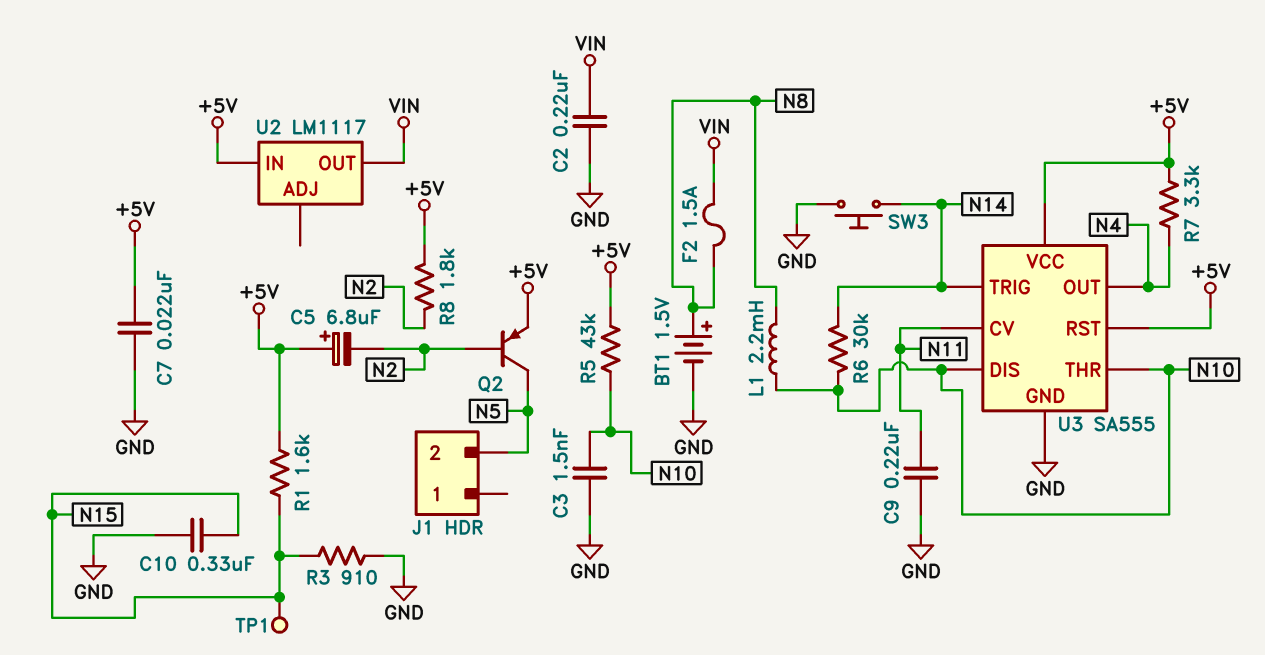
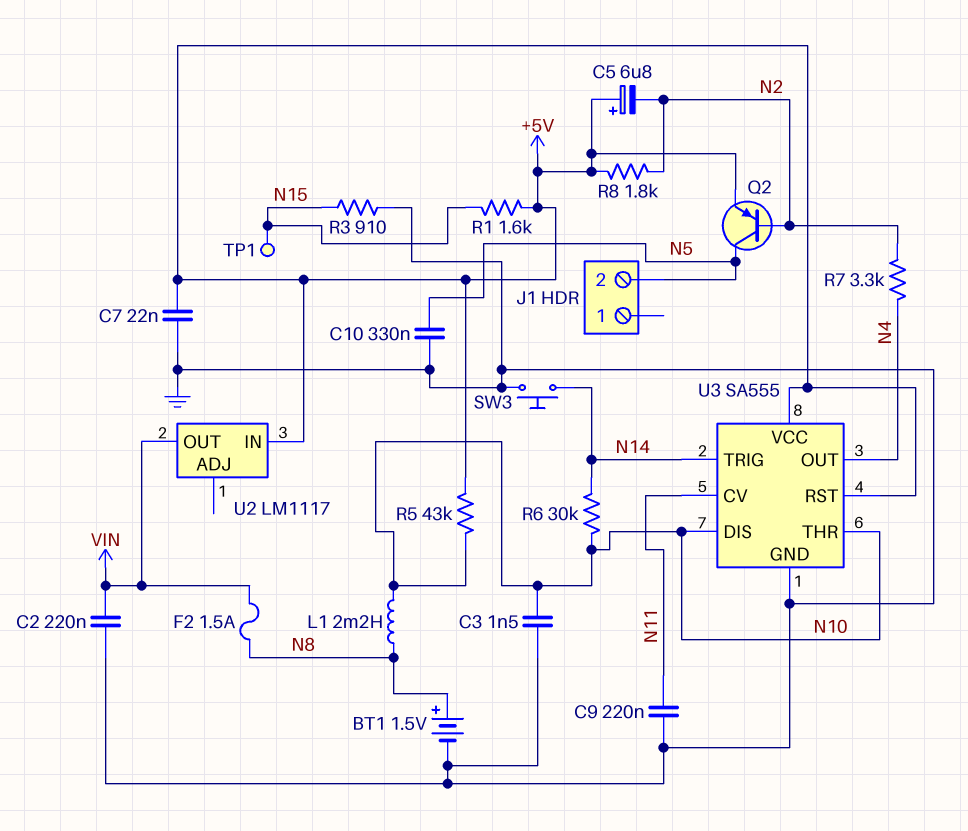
C10: 330nF (GND, N15) -> 330nF (GND, N5)
R7: 3.3k (+5V, N4) -> 3.3k (N2, N4)

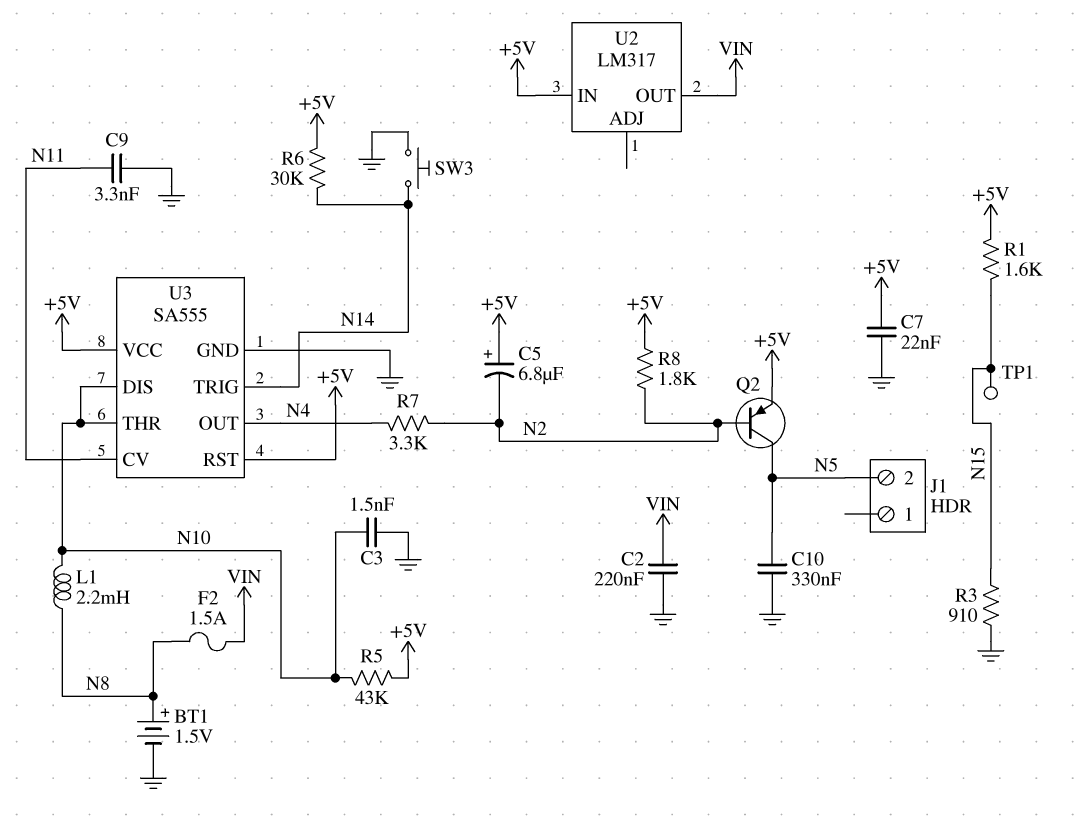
C9: 220nF (GND, N11) -> 3.3nF (GND, N11)
R6: 30k (N10, N14) -> 30k (+5V, N14)
U2: LM1117 -> LM317

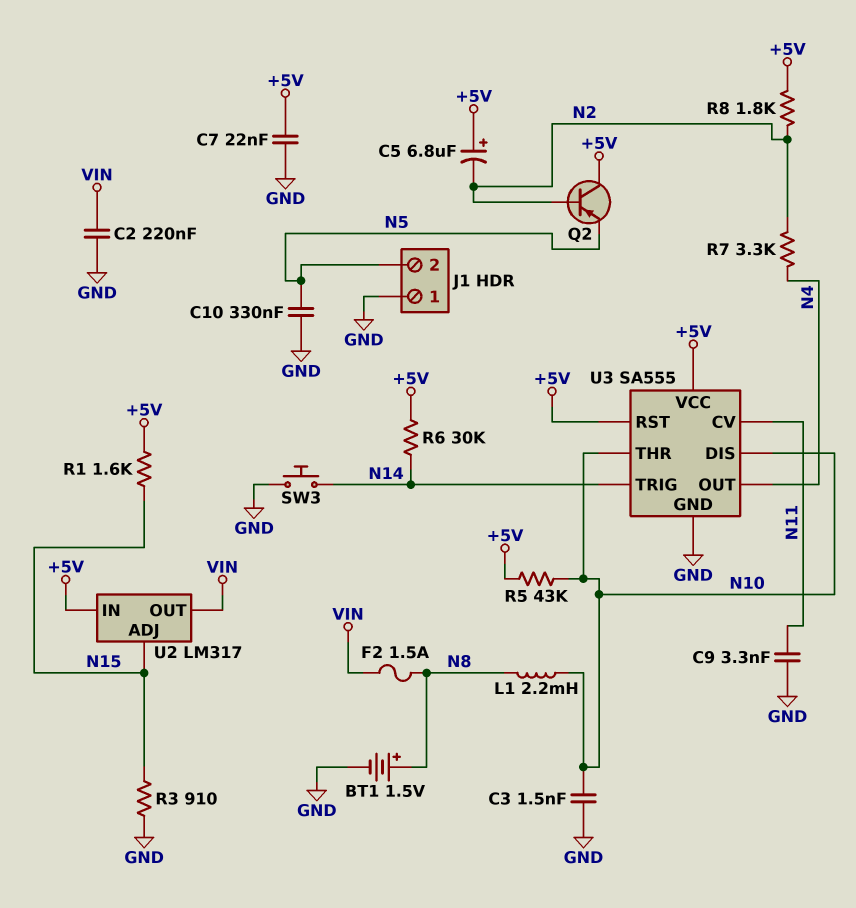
J1 pin 1: none -> GND
Q2: PNP (B N2, C N5, E +5V) -> PNP (B N2, C +5V, E N5)
TP1: test point (N15) -> none
U2 pin ADJ: none -> N15

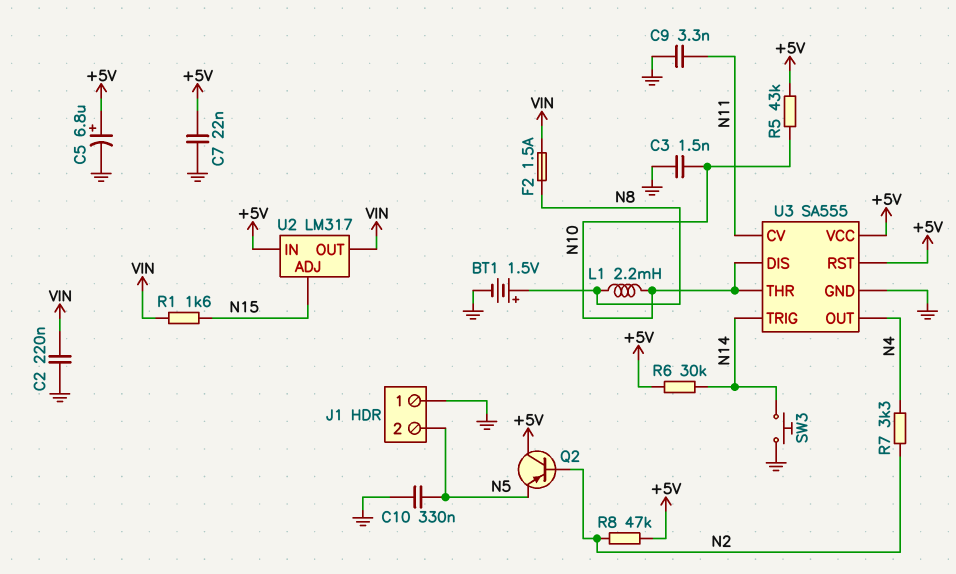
C5: 6.8uF (plus +5V, minus N2) -> 6.8uF (plus +5V, minus GND)
R1: 1.6k (+5V, N15) -> 1.6k (N15, VIN)
R3: 910 (GND, N15) -> none
R8: 1.8k (+5V, N2) -> 47k (+5V, N2)

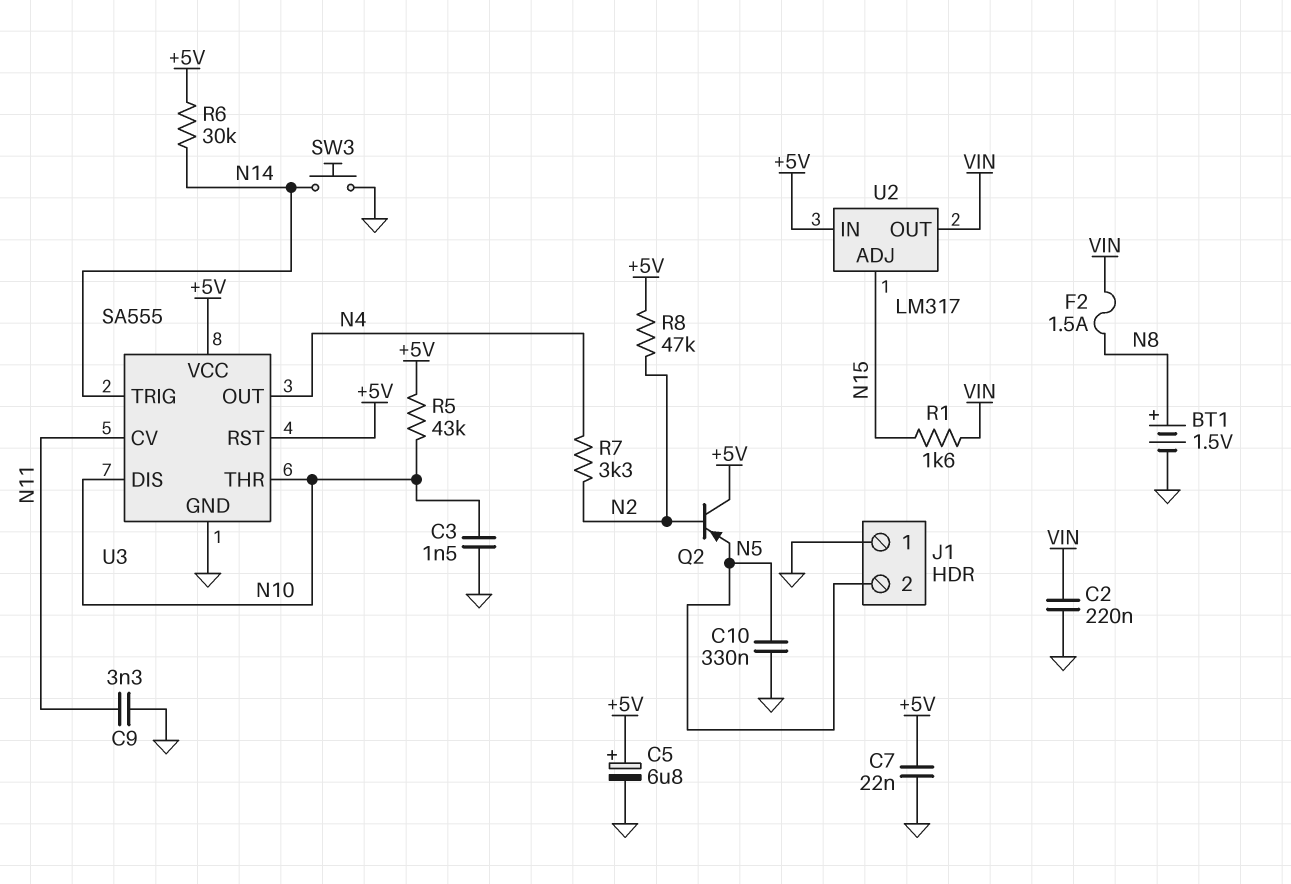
L1: 2.2mH (N8, N10) -> none

